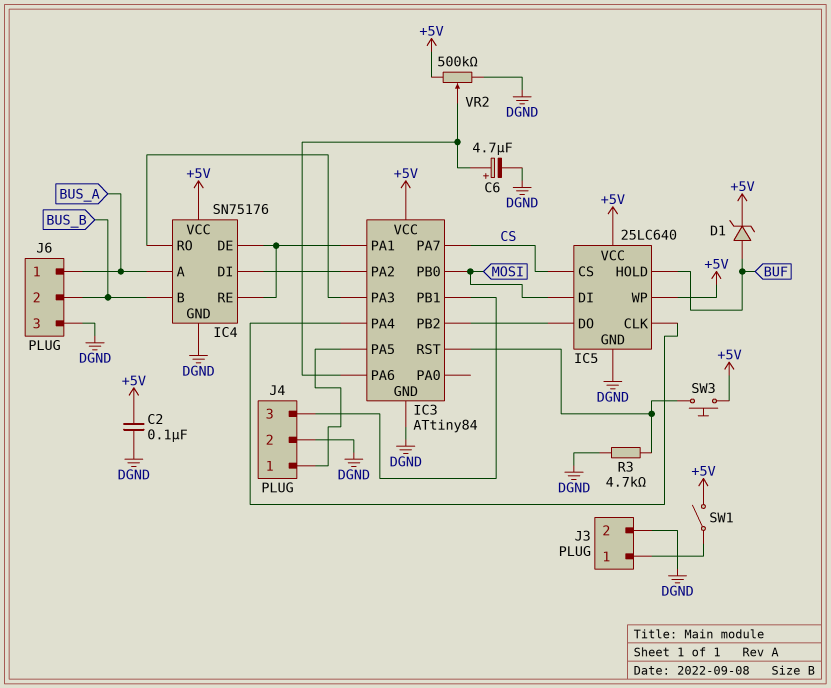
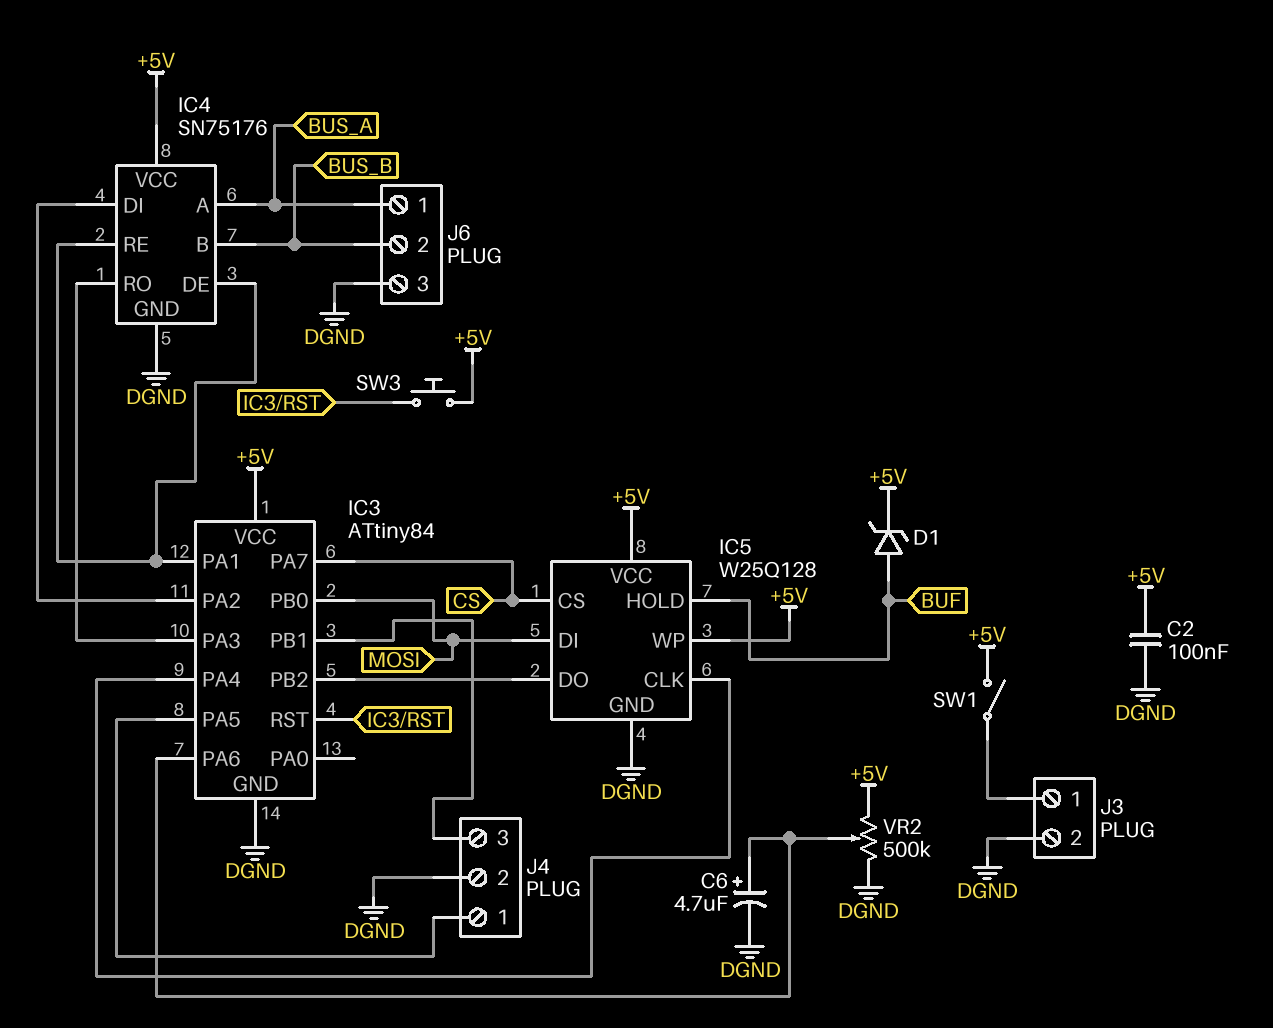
IC5: 25LC640 -> W25Q128
R3: 4.7k (DGND, IC3/RST) -> none

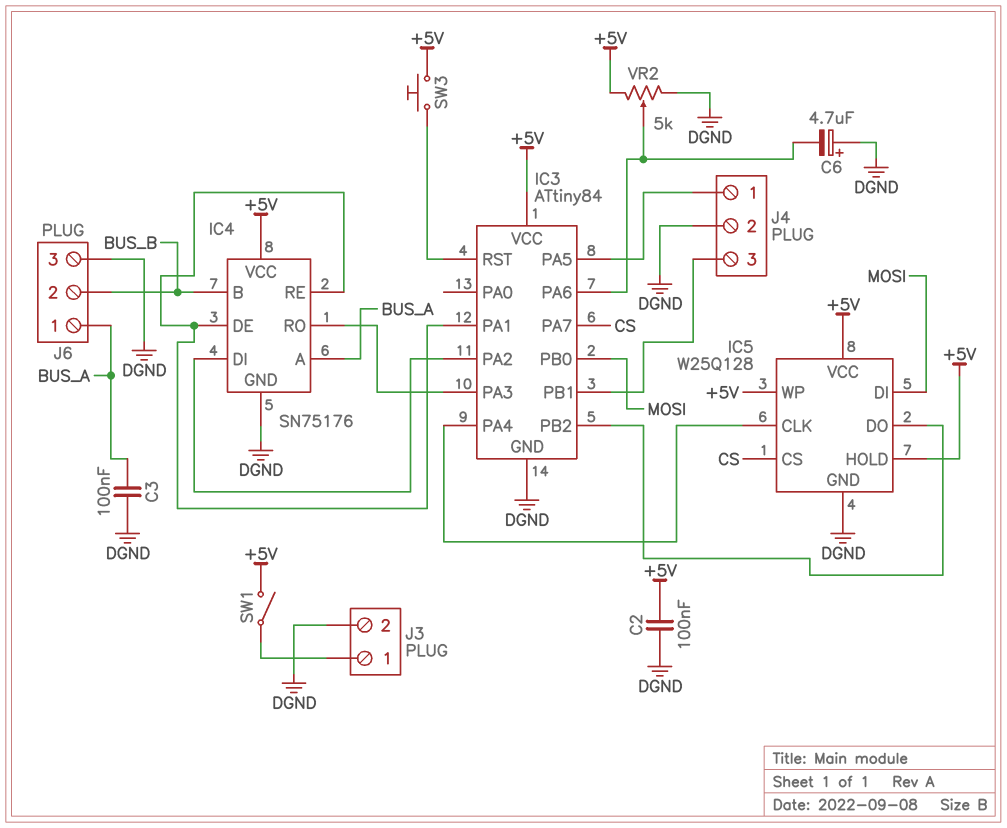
C3: none -> 100nF (BUS_A, DGND)
C6: 4.7uF (plus IC3/PA6, minus DGND) -> 4.7uF (plus DGND, minus IC3/PA6)
D1: zener (A BUF, K +5V) -> none
IC5 pin HOLD: BUF -> +5V
VR2: 500k (+5V, DGND, wiper IC3/PA6) -> 5k (+5V, DGND, wiper IC3/PA6)

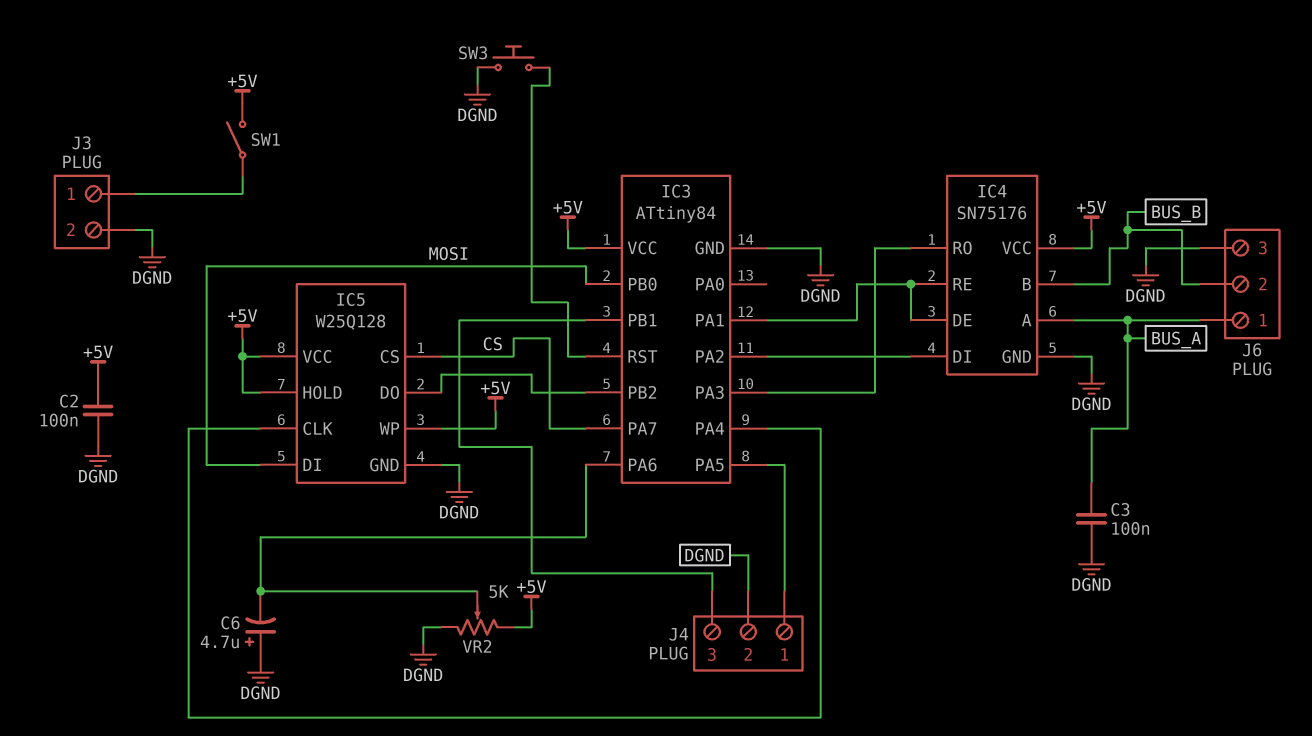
SW3: button (+5V, IC3/RST) -> button (DGND, IC3/RST)

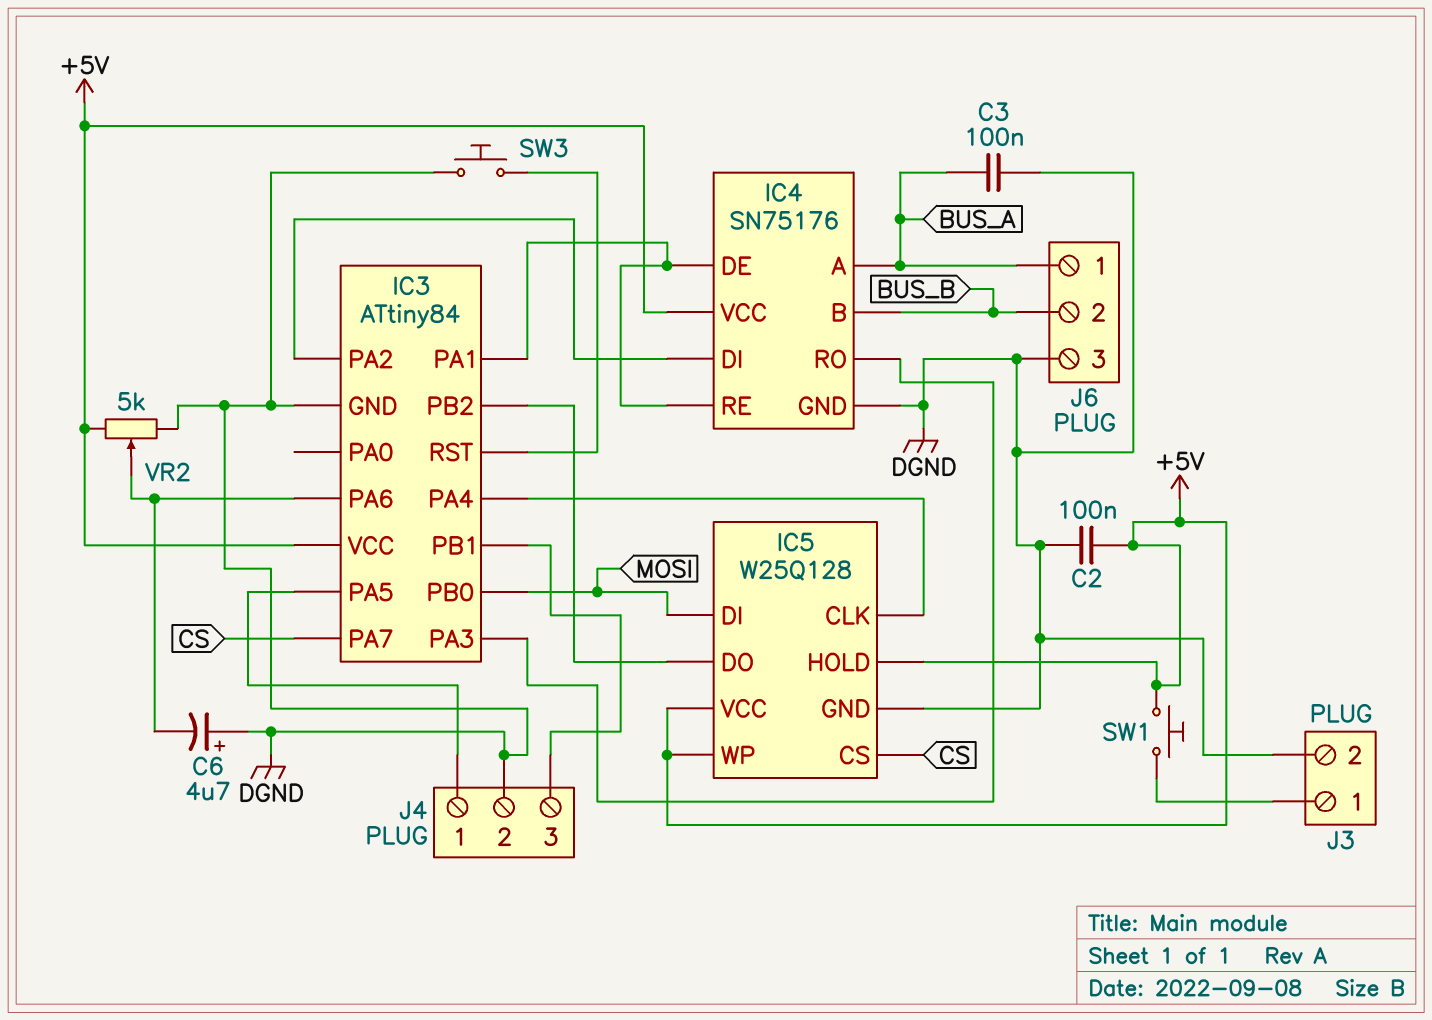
SW1: switch (+5V, J3/1) -> button (+5V, J3/1)

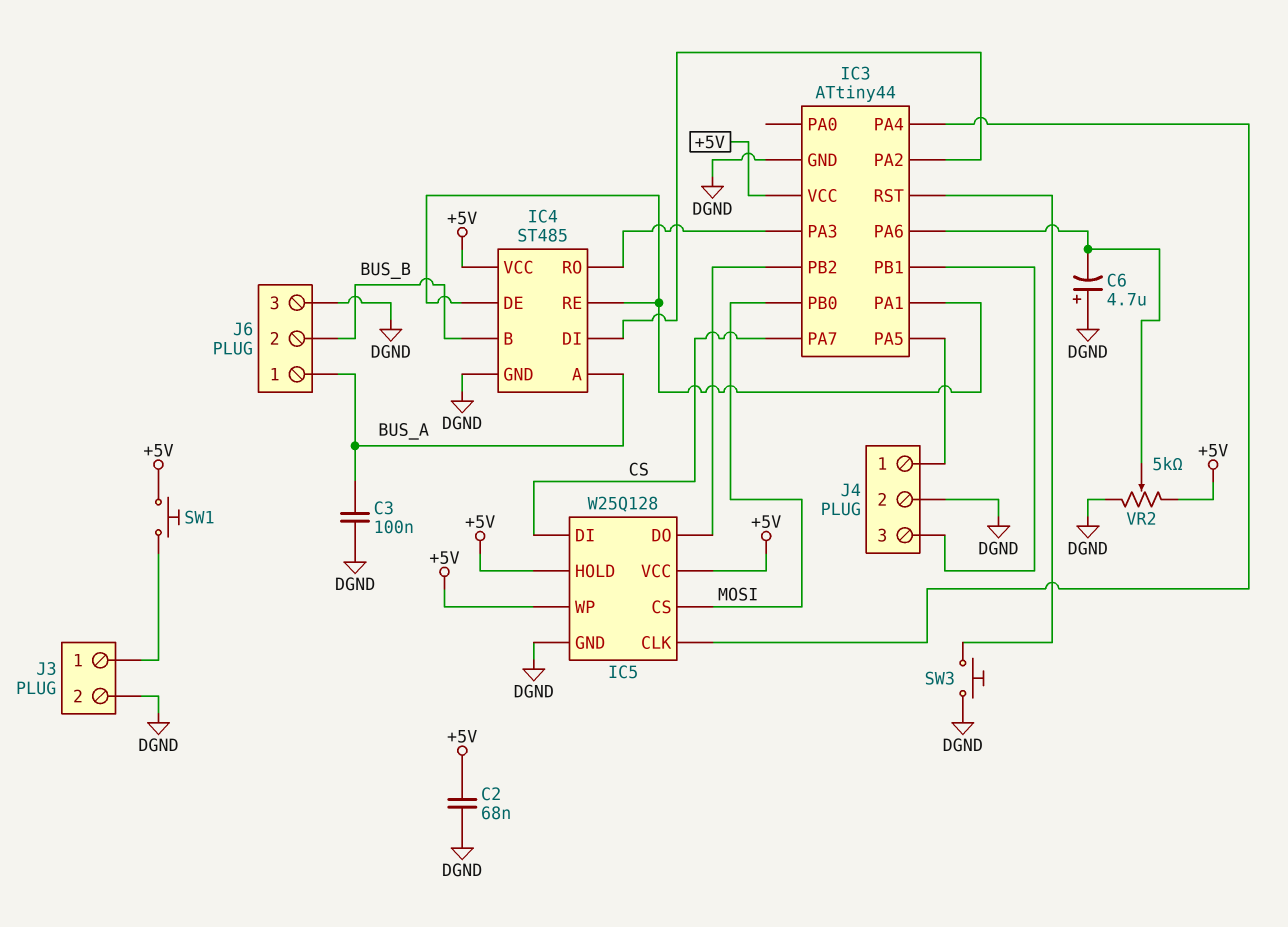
C2: 100nF (+5V, DGND) -> 68nF (+5V, DGND)
IC3: ATtiny84 -> ATtiny44
IC4: SN75176 -> ST485
IC5 pin CS: CS -> MOSI
IC5 pin DI: MOSI -> CS

